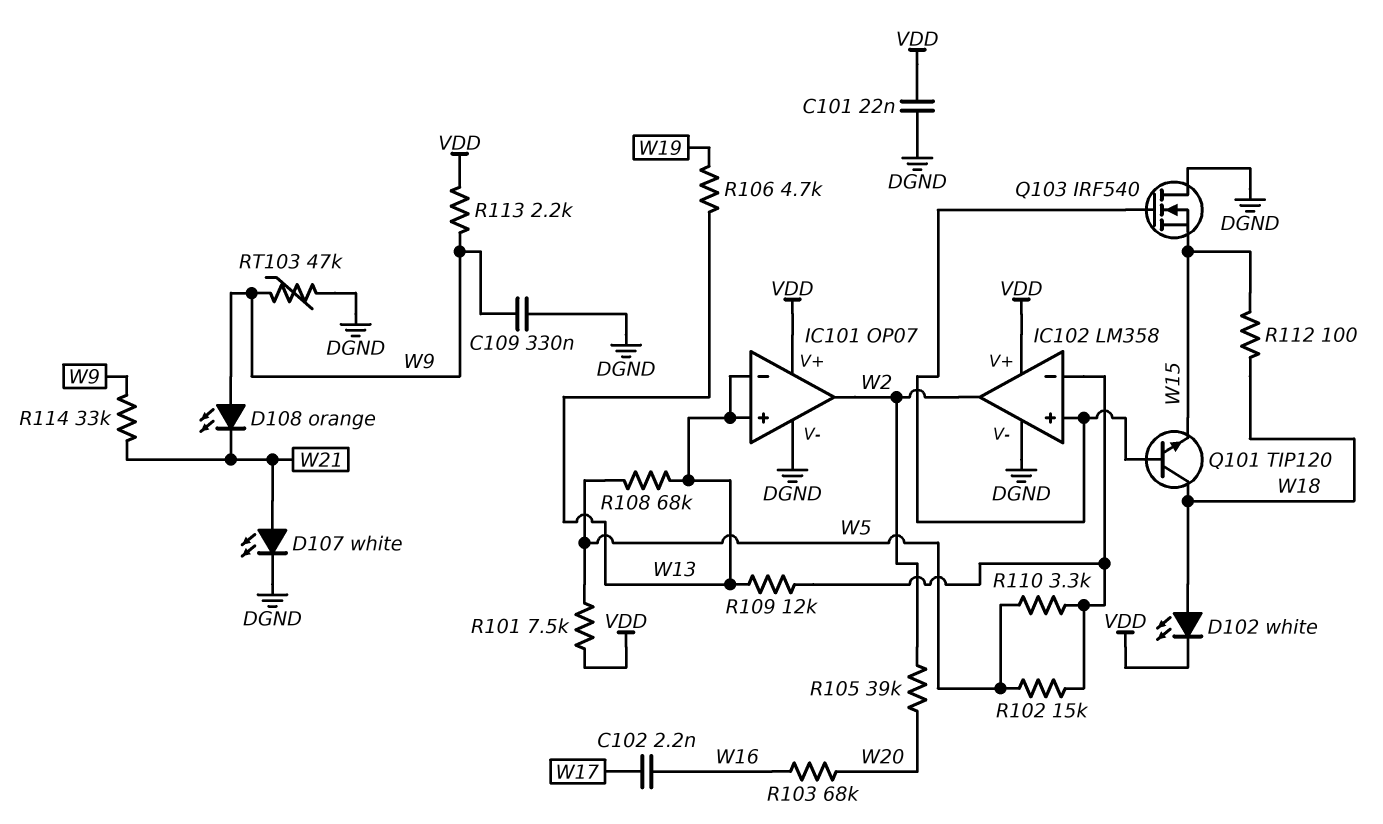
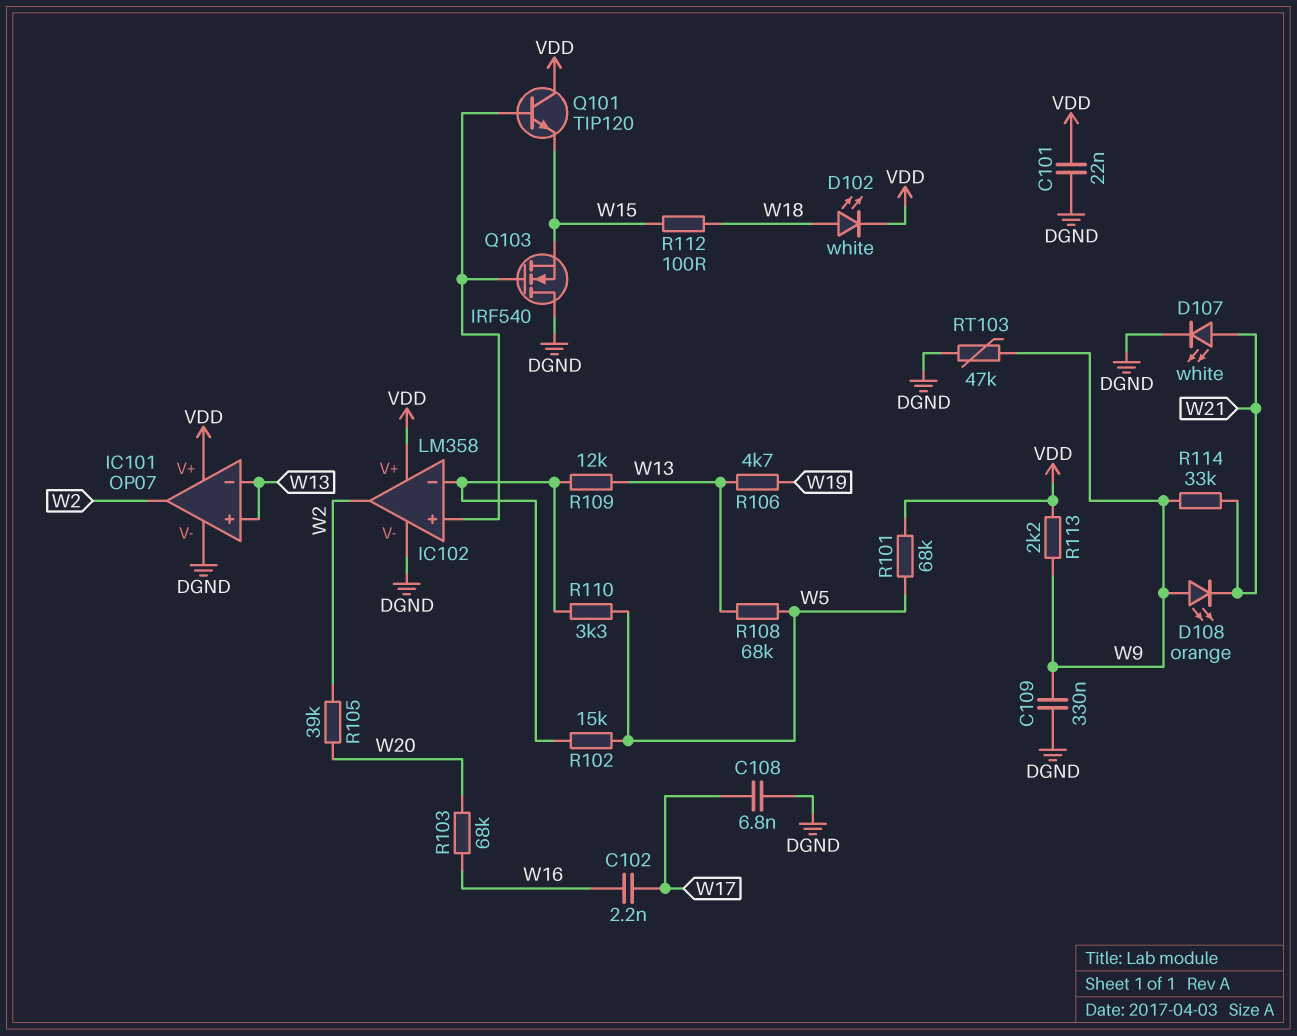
C108: none -> 6.8nF (DGND, W17)
Q101: NPN TIP120 (B IC102/in+, C W18, E W15) -> NPN TIP120 (B IC102/in+, C VDD, E W15)
R101: 7.5k (VDD, W5) -> 68k (VDD, W5)

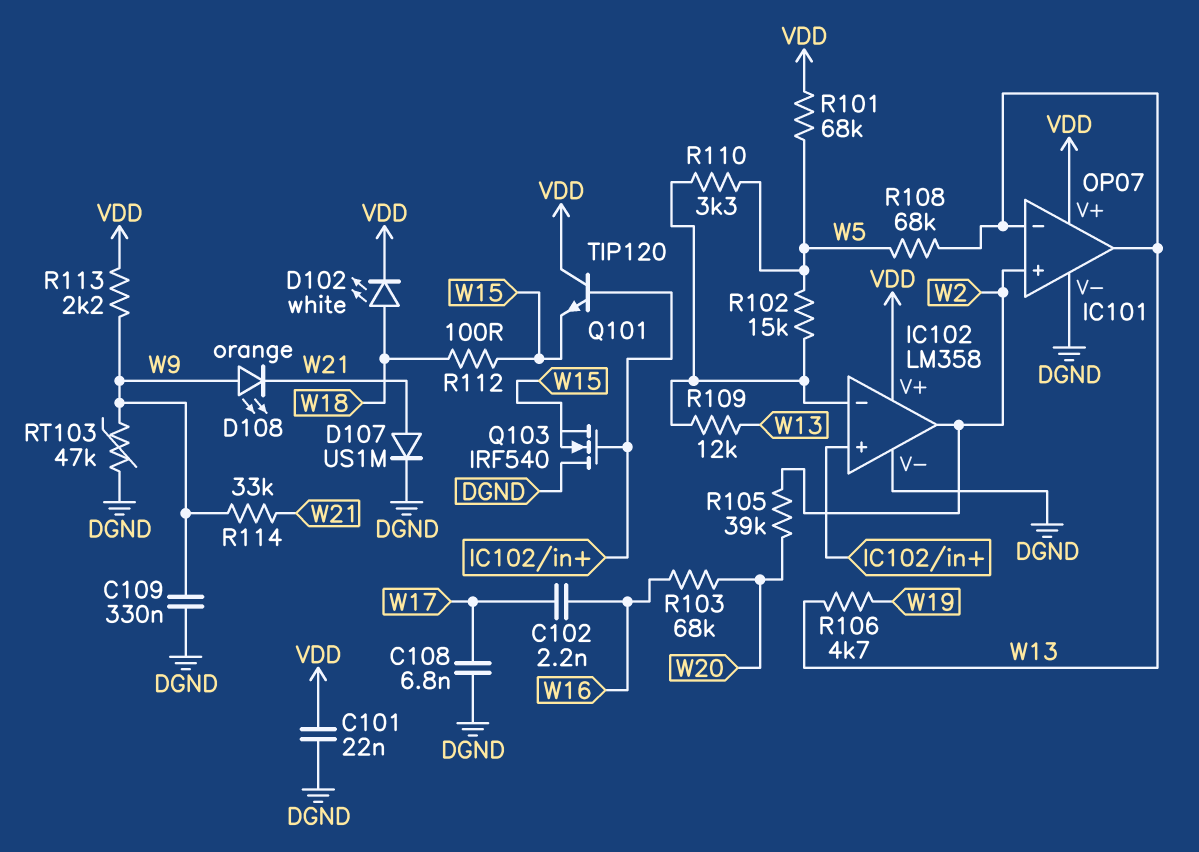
D107: LED white (A W21, K DGND) -> diode US1M (A W21, K DGND)
IC101 pin in+: W13 -> W2
IC101 pin out: W2 -> W13

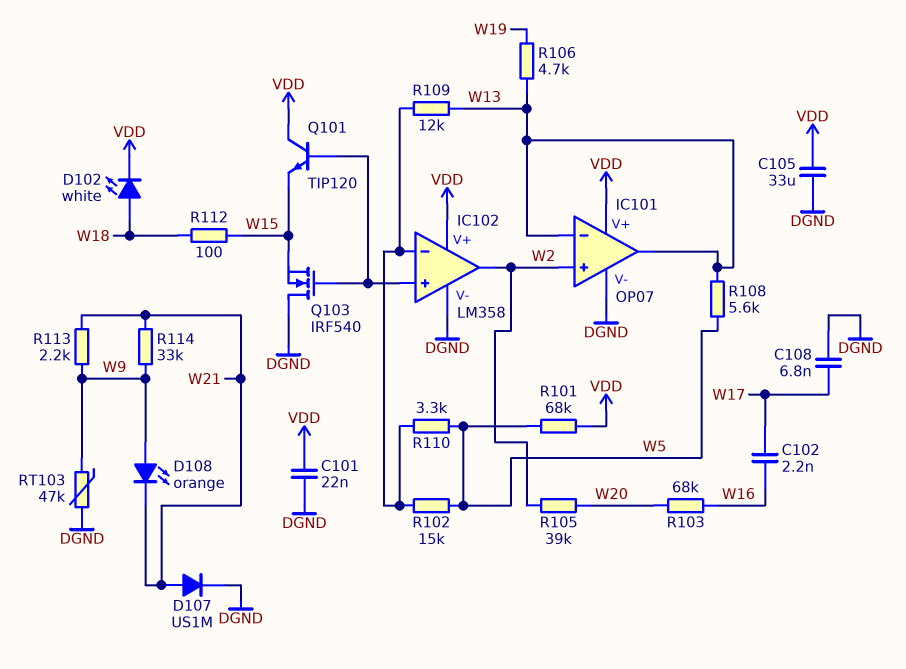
C105: none -> 33uF (DGND, VDD)
C109: 330nF (DGND, W9) -> none
R108: 68k (W5, W13) -> 5.6k (W5, W13)
R113: 2.2k (VDD, W9) -> 2.2k (W9, W21)

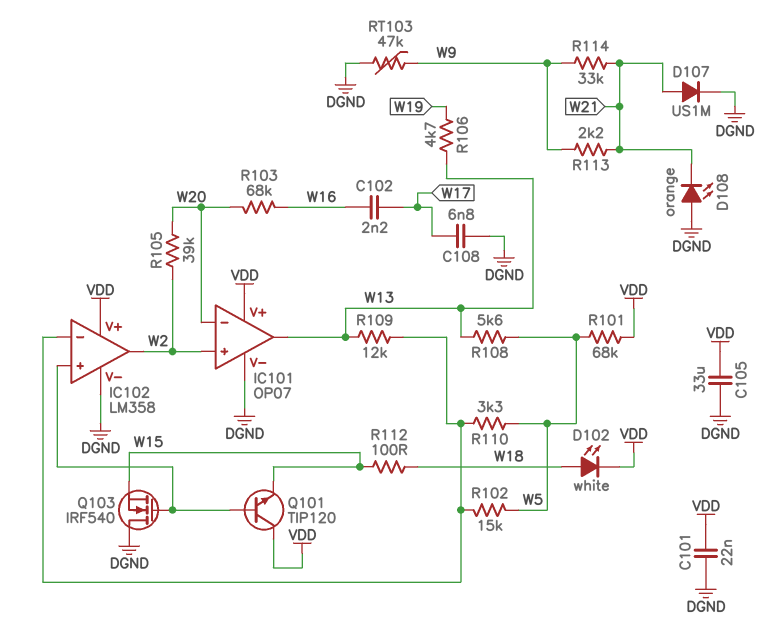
D108: LED orange (A W9, K W21) -> LED orange (A DGND, K W21)
IC101 pin in-: W13 -> W20

